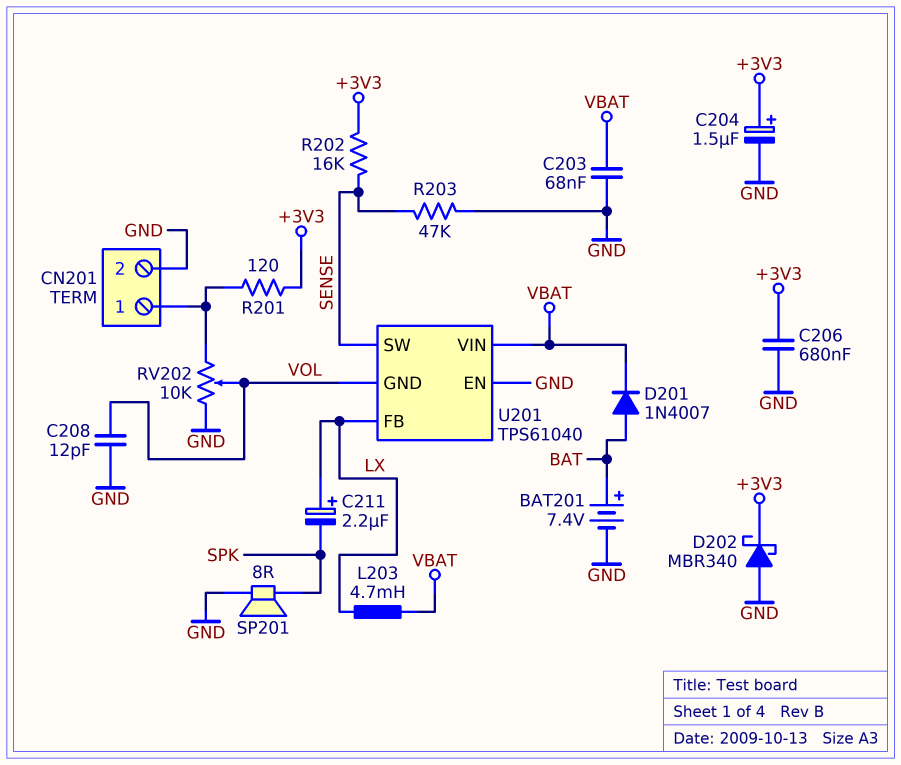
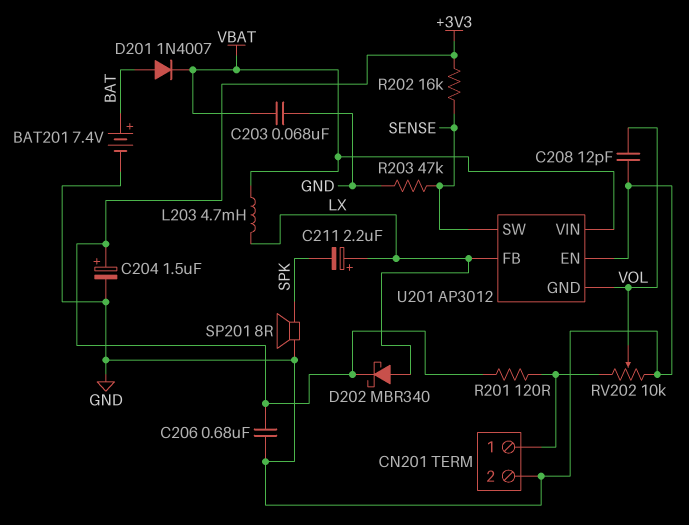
D202: schottky MBR340 (A GND, K +3V3) -> schottky MBR340 (A LX, K +3V3)
U201: TPS61040 -> AP3012

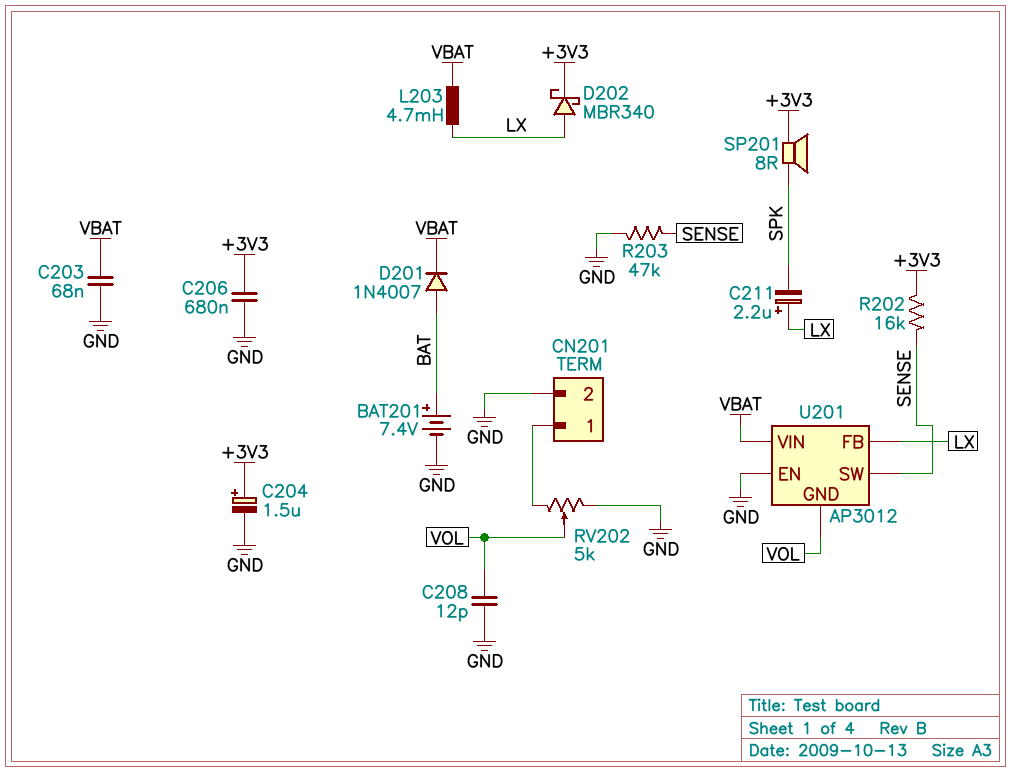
R201: 120 (+3V3, CN201/1) -> none
RV202: 10k (CN201/1, GND, wiper VOL) -> 5k (CN201/1, GND, wiper VOL)
SP201: speaker 8R (GND, SPK) -> speaker 8R (+3V3, SPK)

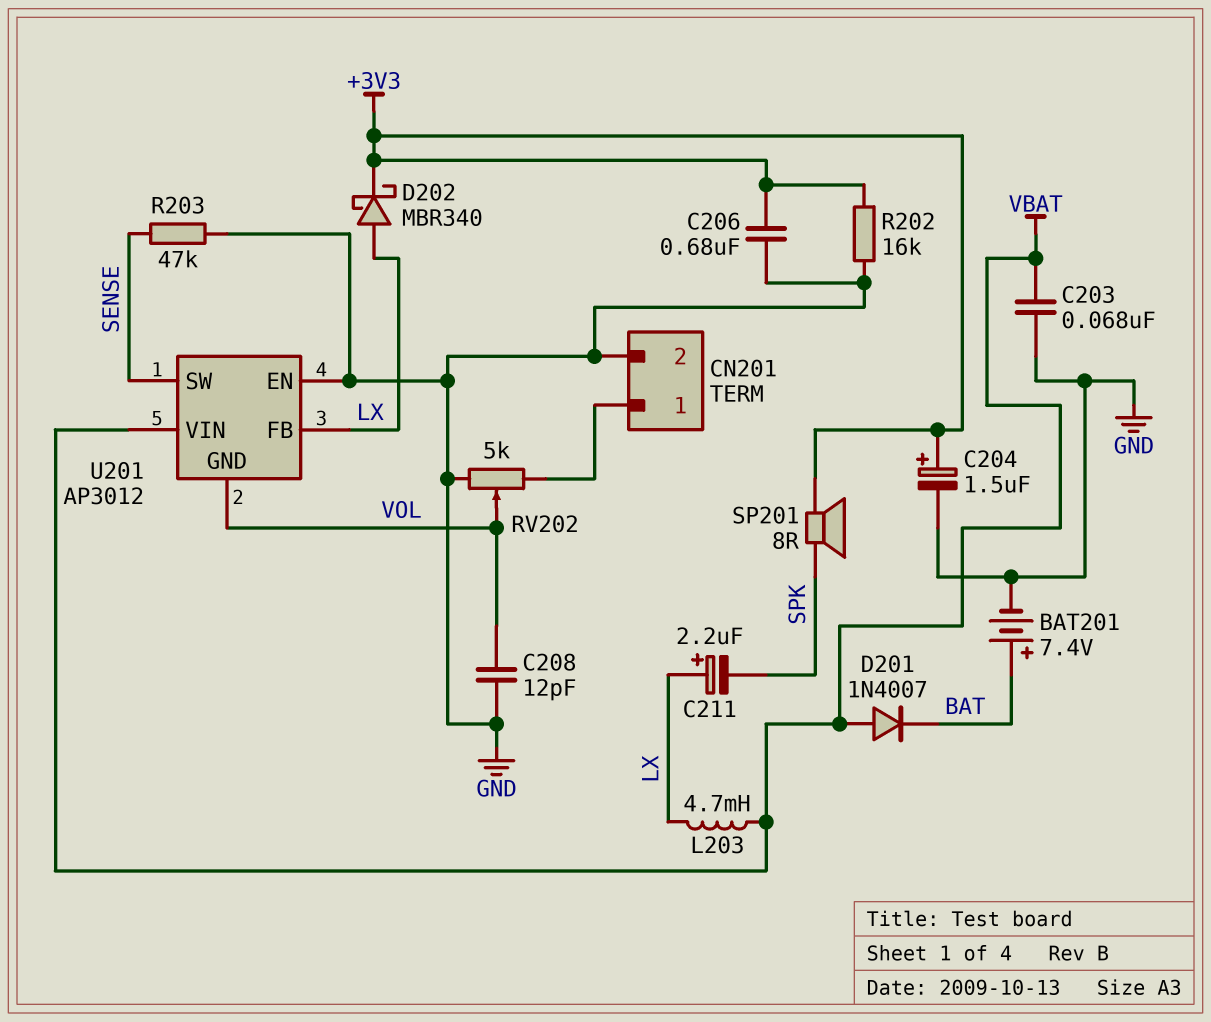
D201: diode 1N4007 (A BAT, K VBAT) -> diode 1N4007 (A VBAT, K BAT)
R202: 16k (+3V3, SENSE) -> 16k (+3V3, GND)

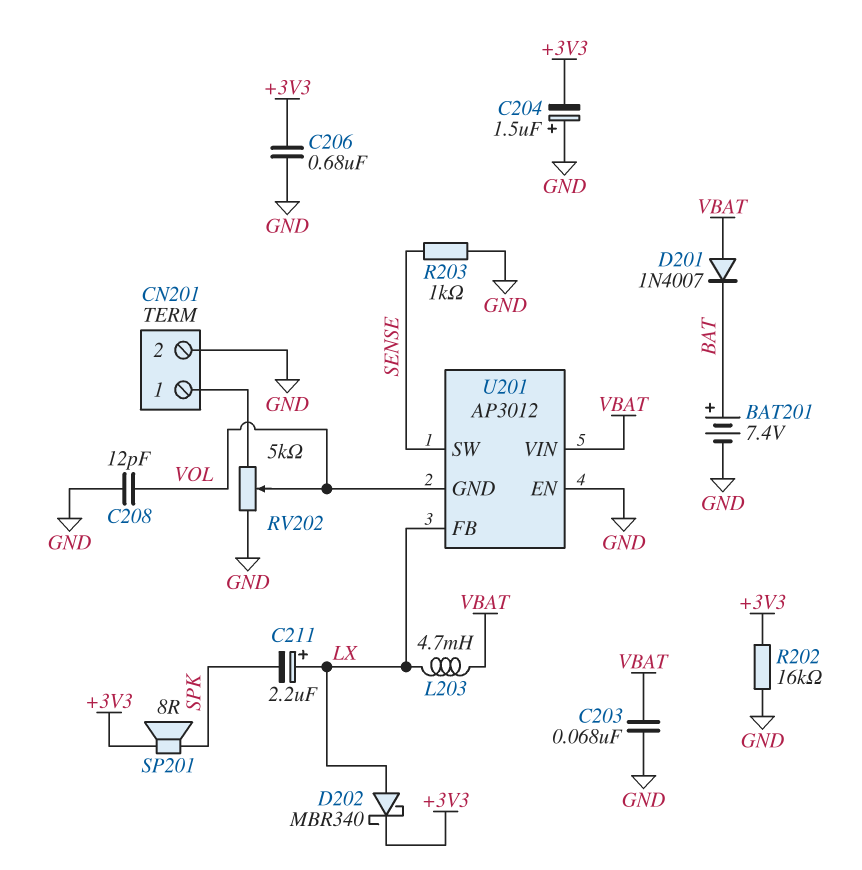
C204: 1.5uF (plus +3V3, minus GND) -> 1.5uF (plus GND, minus +3V3)
R203: 47k (GND, SENSE) -> 1k (GND, SENSE)

